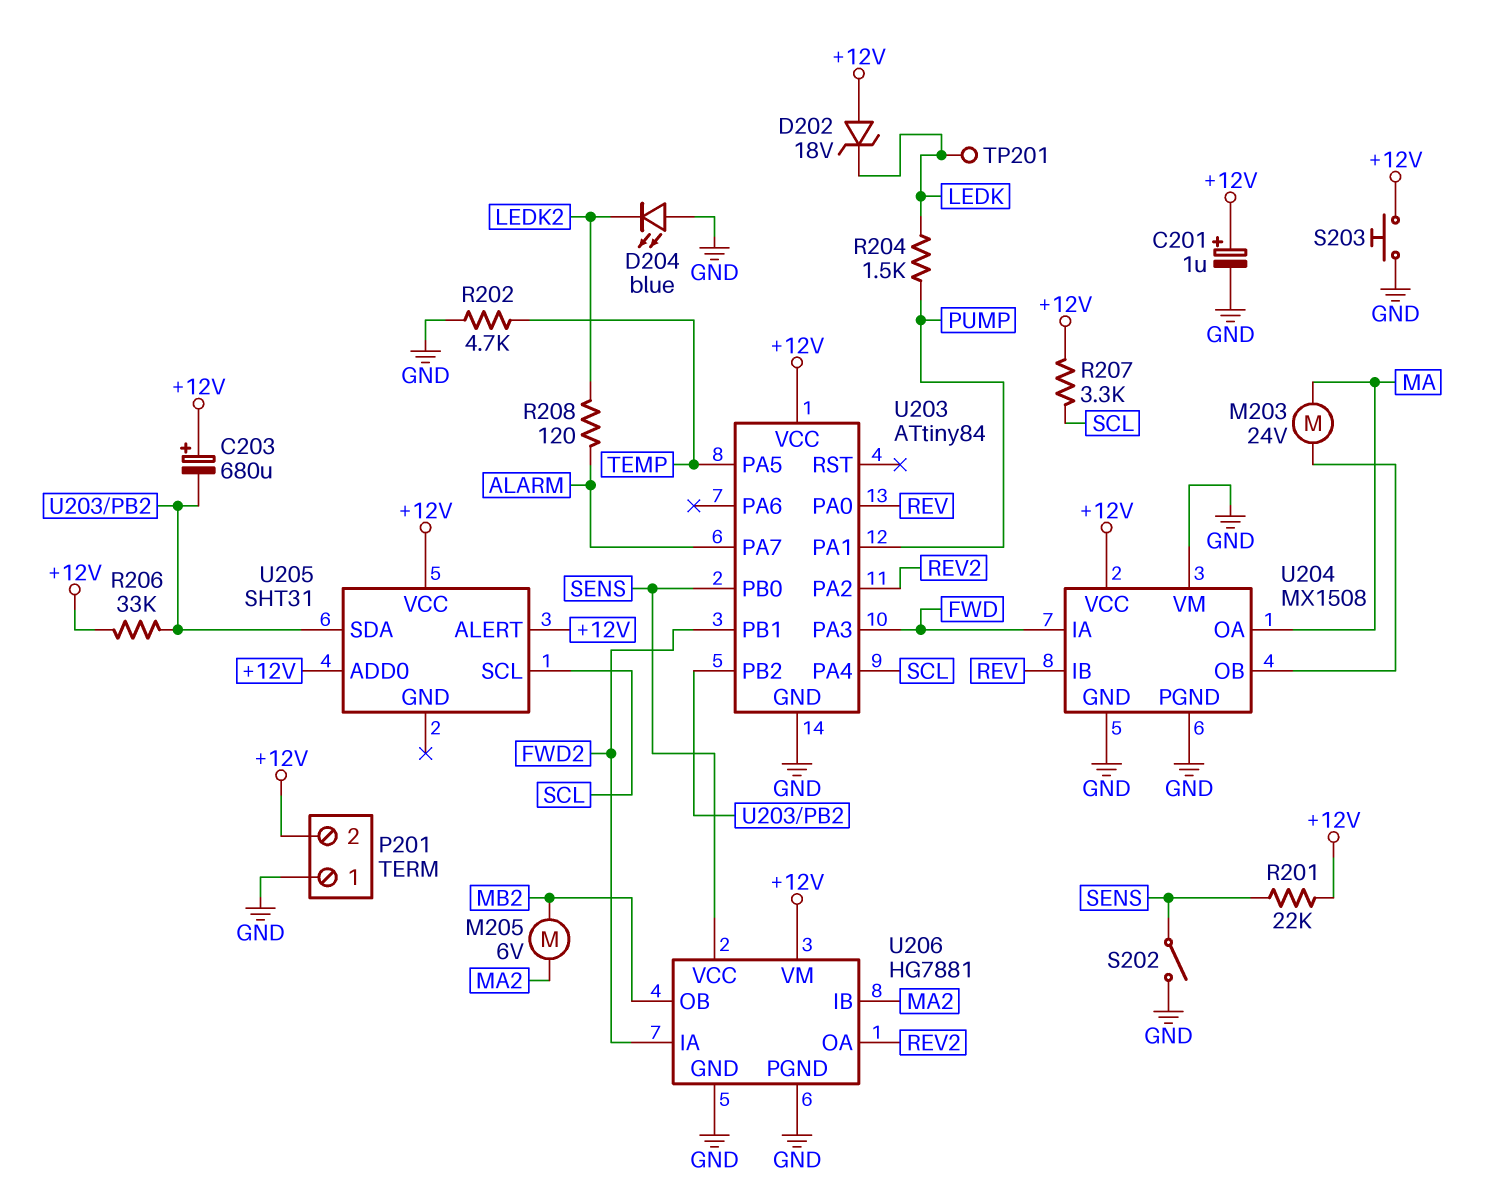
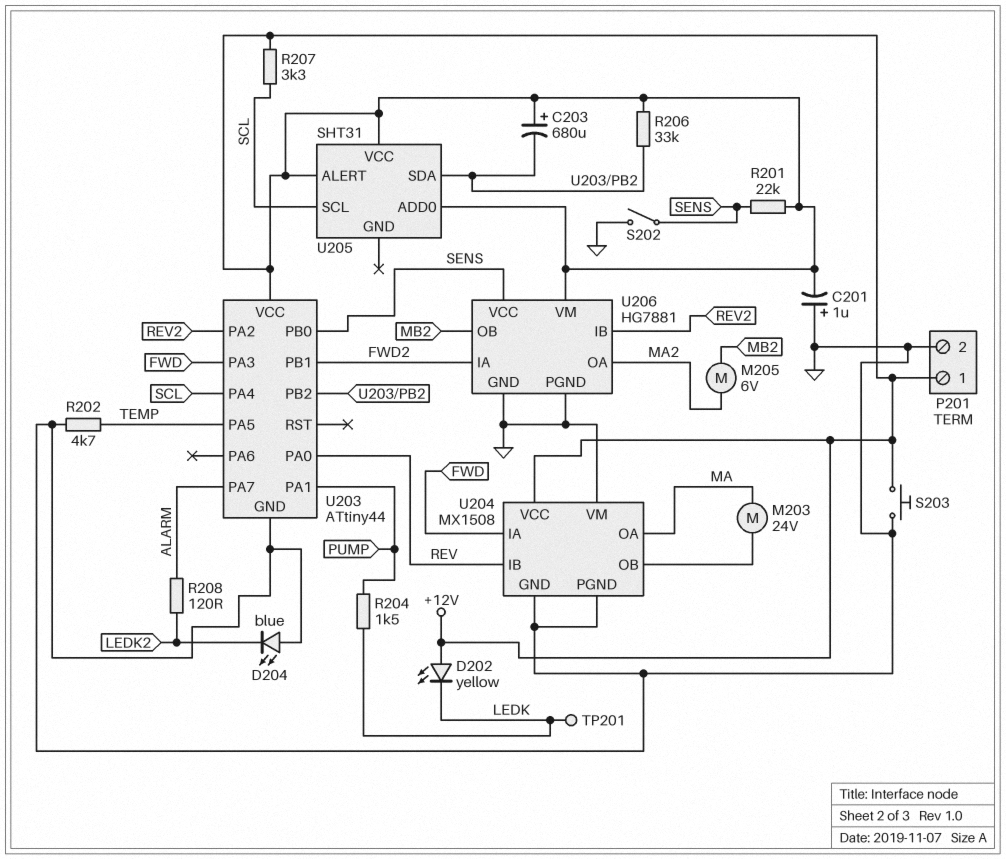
C201: 1uF (plus +12V, minus GND) -> 1uF (plus GND, minus +12V)
D202: zener 18V (A +12V, K LEDK) -> LED yellow (A +12V, K LEDK)
P201 pin 1: GND -> +12V
P201 pin 2: +12V -> GND
U203: ATtiny84 -> ATtiny44
U206 pin IB: MA2 -> REV2
U206 pin OA: REV2 -> MA2

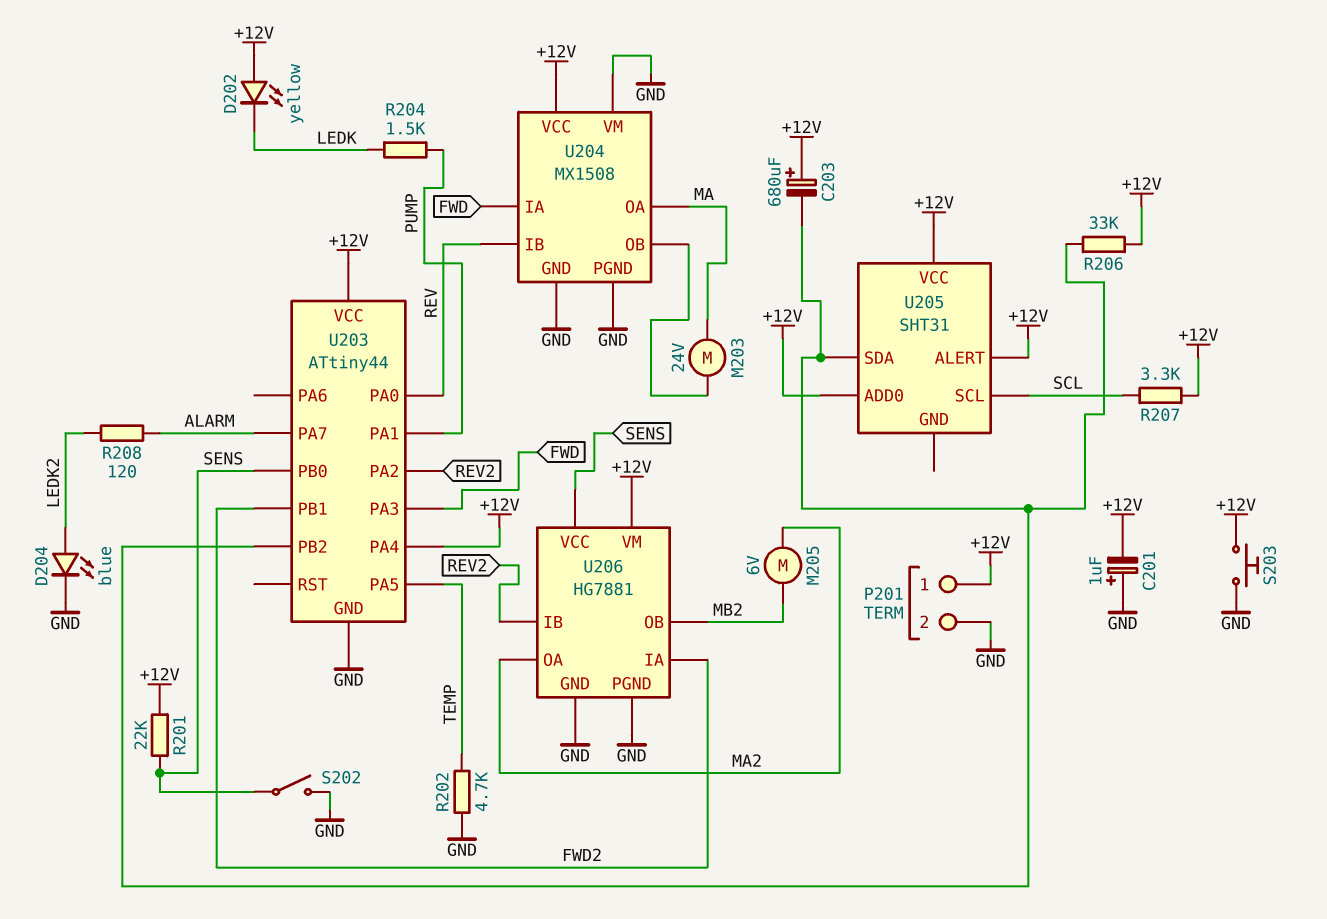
D204: LED blue (A GND, K LEDK2) -> LED blue (A LEDK2, K GND)
TP201: test point (LEDK) -> none
U203 pin PA4: SCL -> +12V

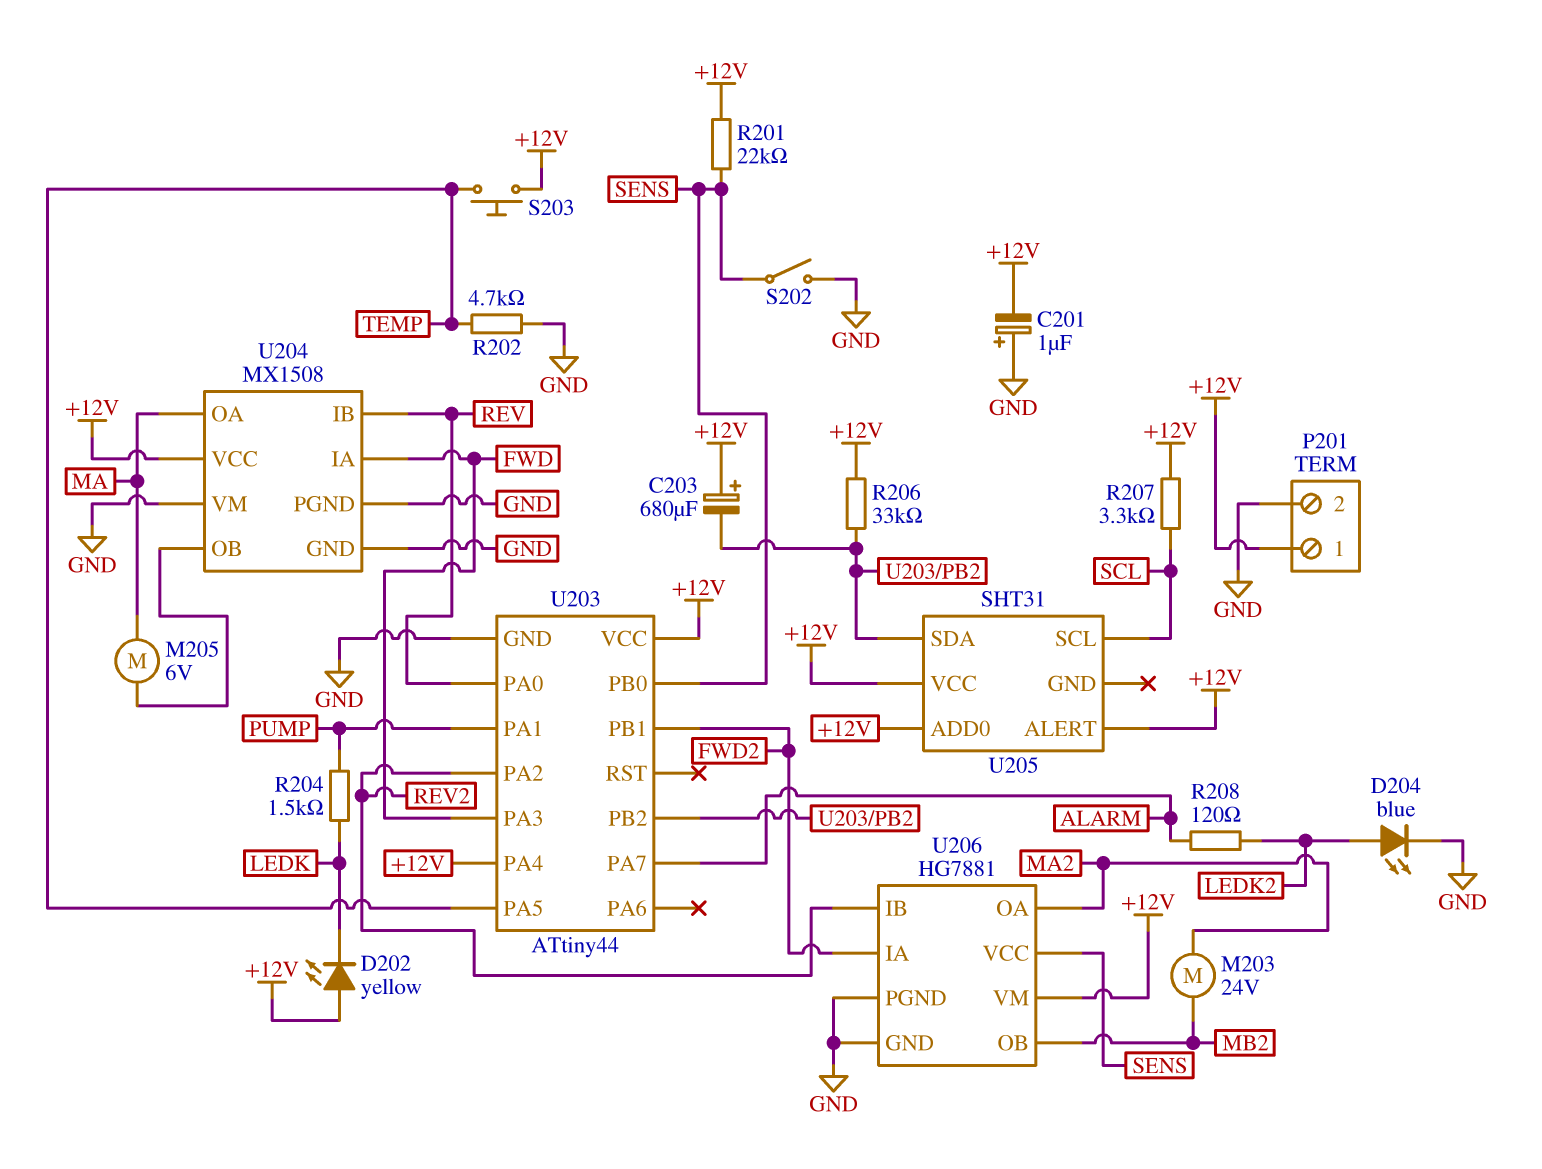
M203: motor 24V (MA, U204/OB) -> motor 24V (MA2, MB2)
M205: motor 6V (MA2, MB2) -> motor 6V (MA, U204/OB)
S203: button (+12V, GND) -> button (+12V, TEMP)

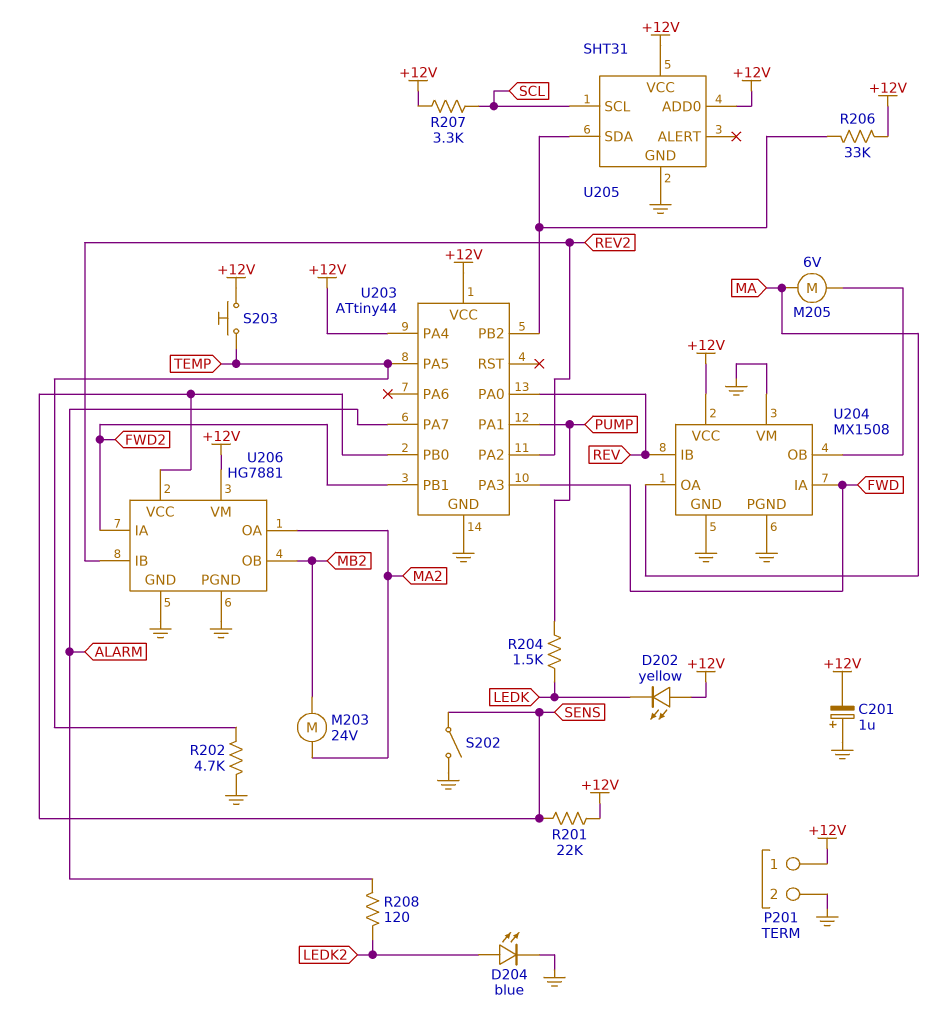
C203: 680uF (plus +12V, minus U203/PB2) -> none
U205 pin ALERT: +12V -> none
U205 pin GND: none -> GND

